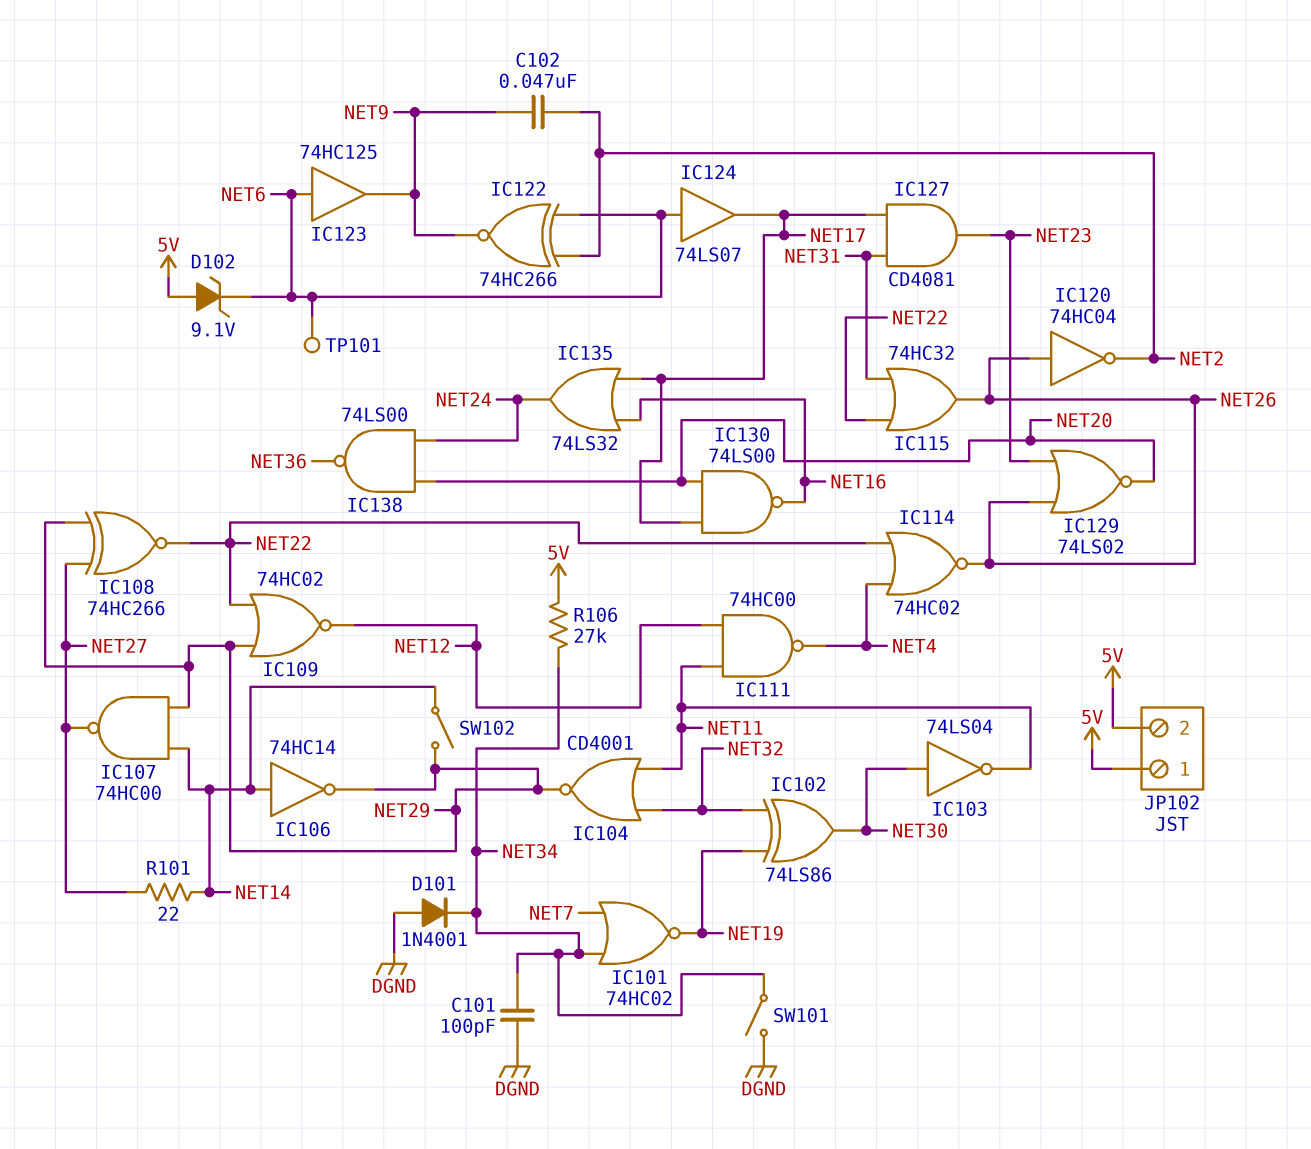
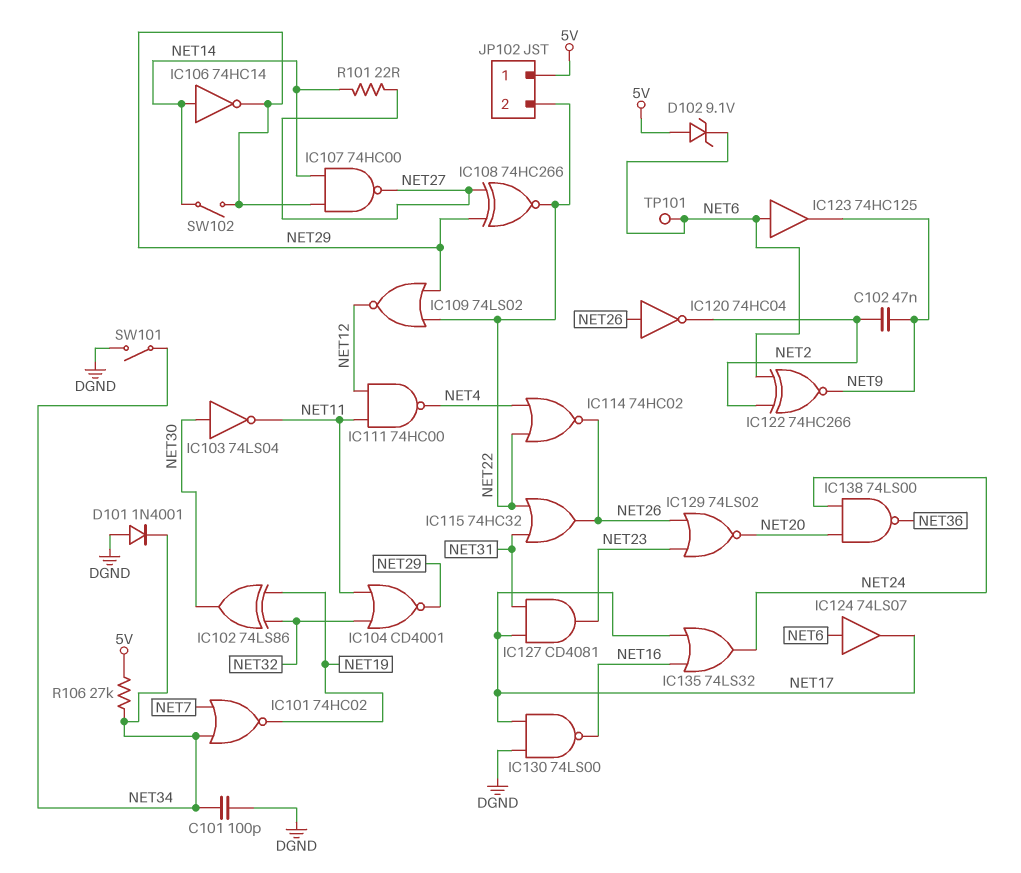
IC109: NOR 74HC02 (in NET22, in NET29, out NET12) -> NOR 74LS02 (in NET22, in NET29, out NET12)
IC130: NAND 74LS00 (in NET17, in NET20, out NET16) -> NAND 74LS00 (in DGND, in NET17, out NET16)
JP102 pin 2: 5V -> NET22

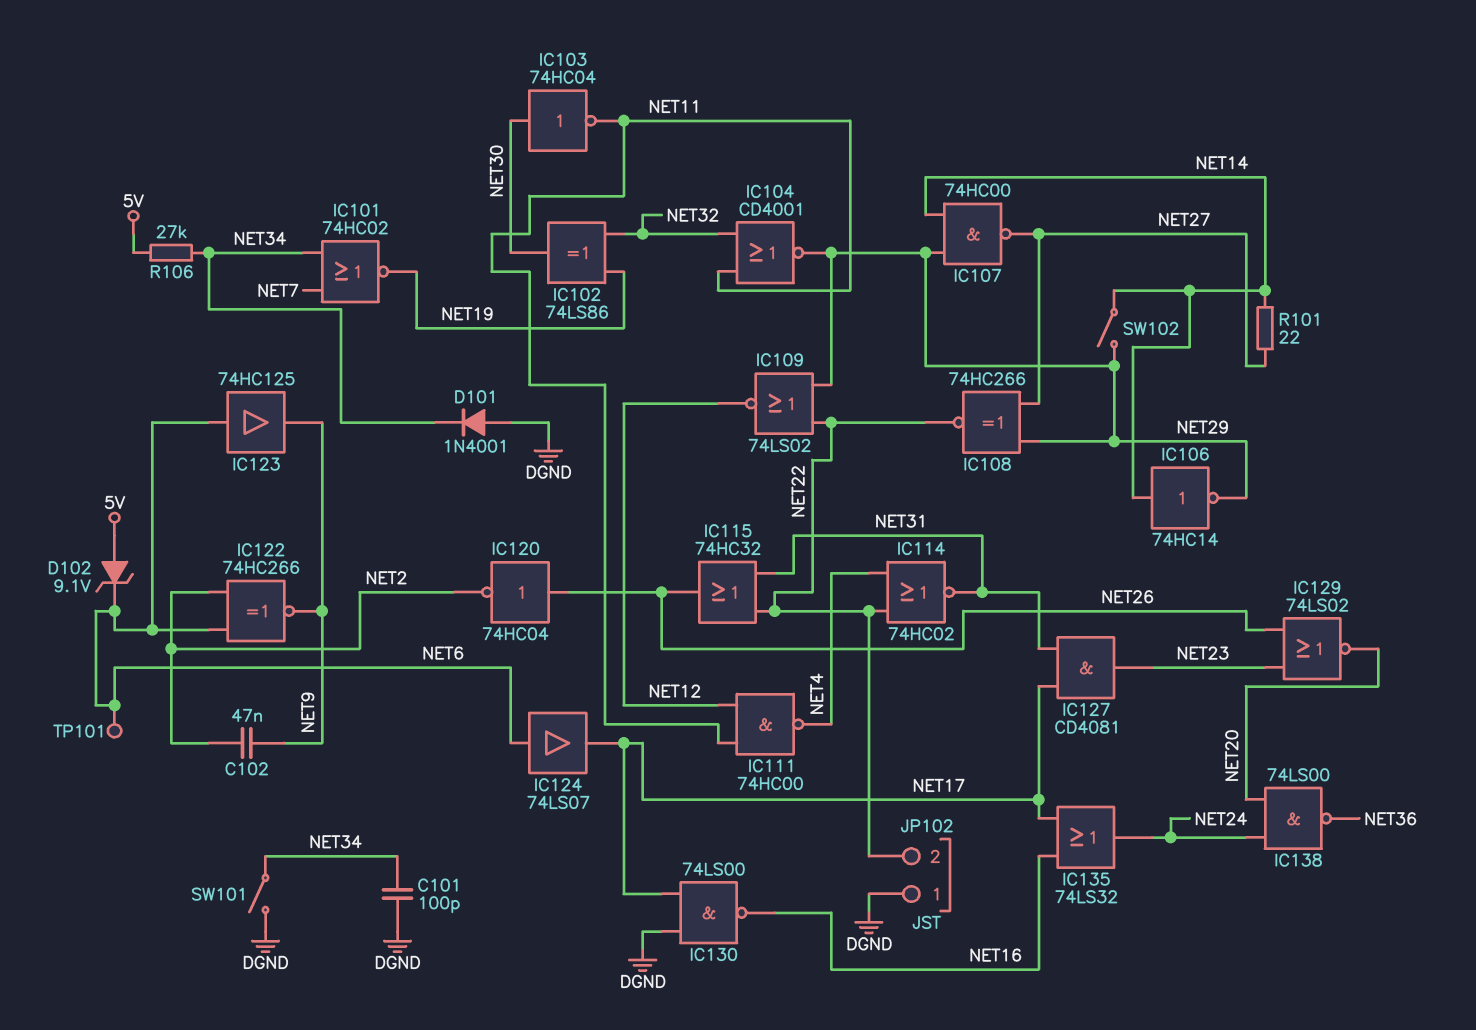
IC103: NOT 74LS04 (in NET30, out NET11) -> NOT 74HC04 (in NET30, out NET11)
IC114: NOR 74HC02 (in NET4, in NET22, out NET26) -> NOR 74HC02 (in NET4, in NET22, out NET31)
JP102 pin 1: 5V -> DGND

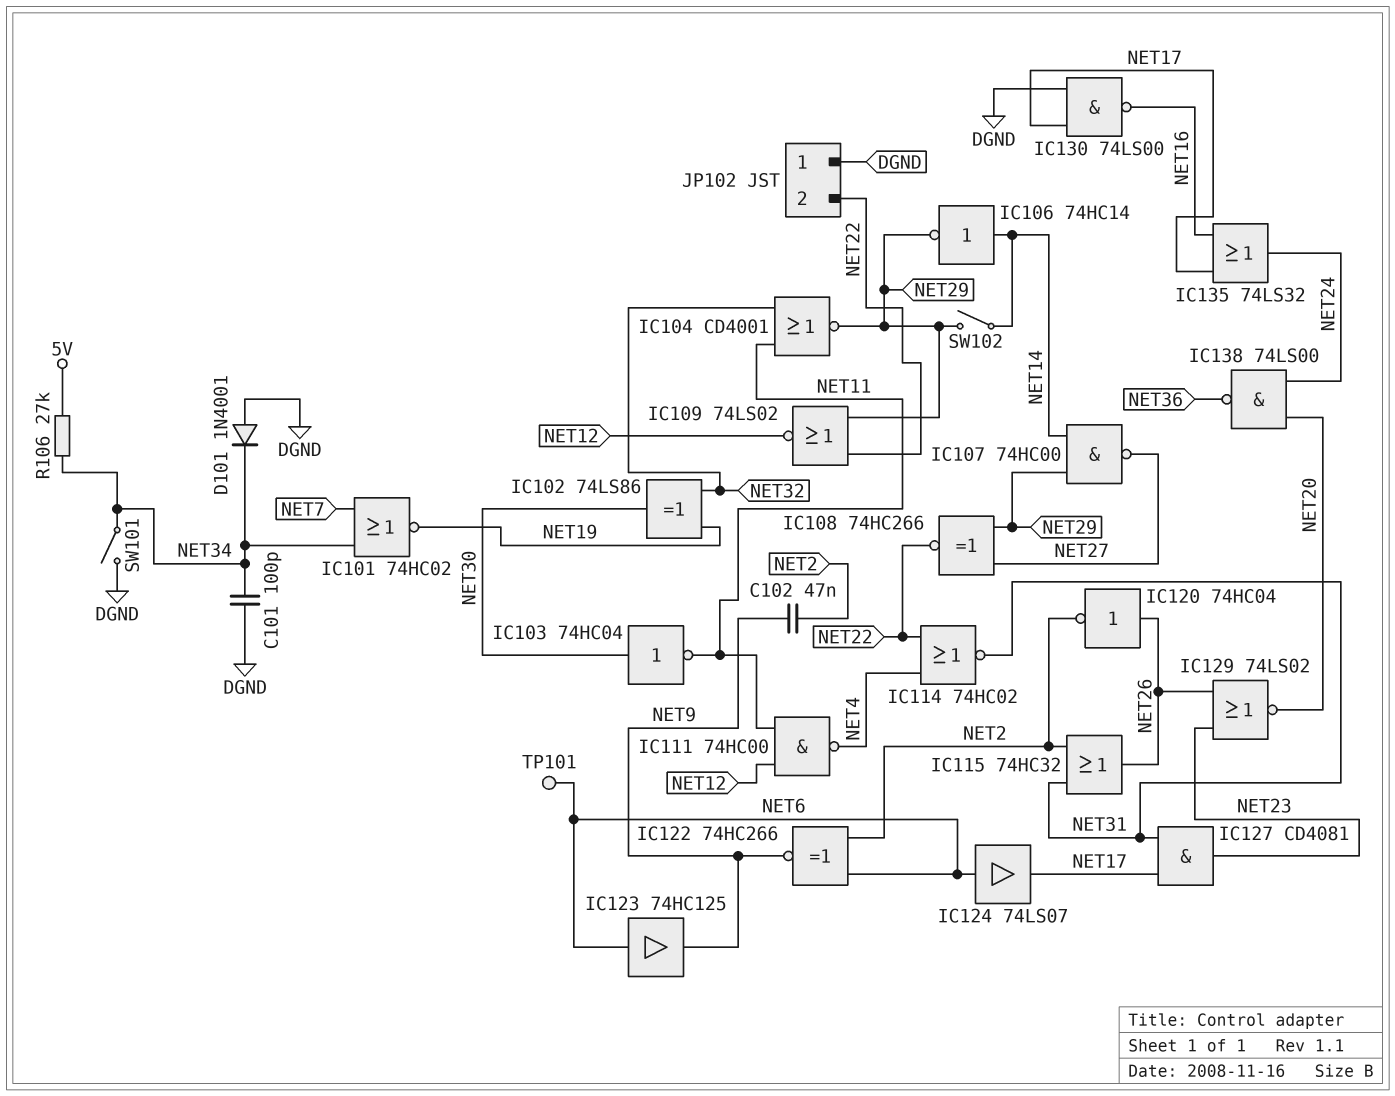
D102: zener 9.1V (A 5V, K NET6) -> none
IC115: OR 74HC32 (in NET22, in NET31, out NET26) -> OR 74HC32 (in NET2, in NET31, out NET26)
R101: 22 (NET14, NET27) -> none

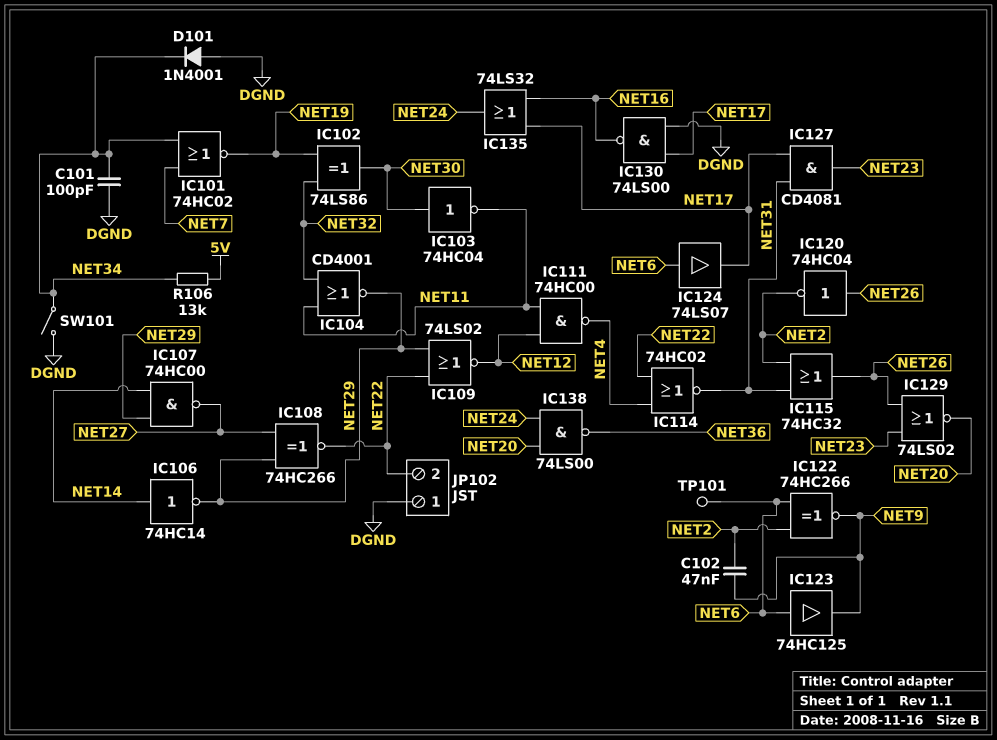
R106: 27k (5V, NET34) -> 13k (5V, NET34)
SW102: switch (NET14, NET29) -> none

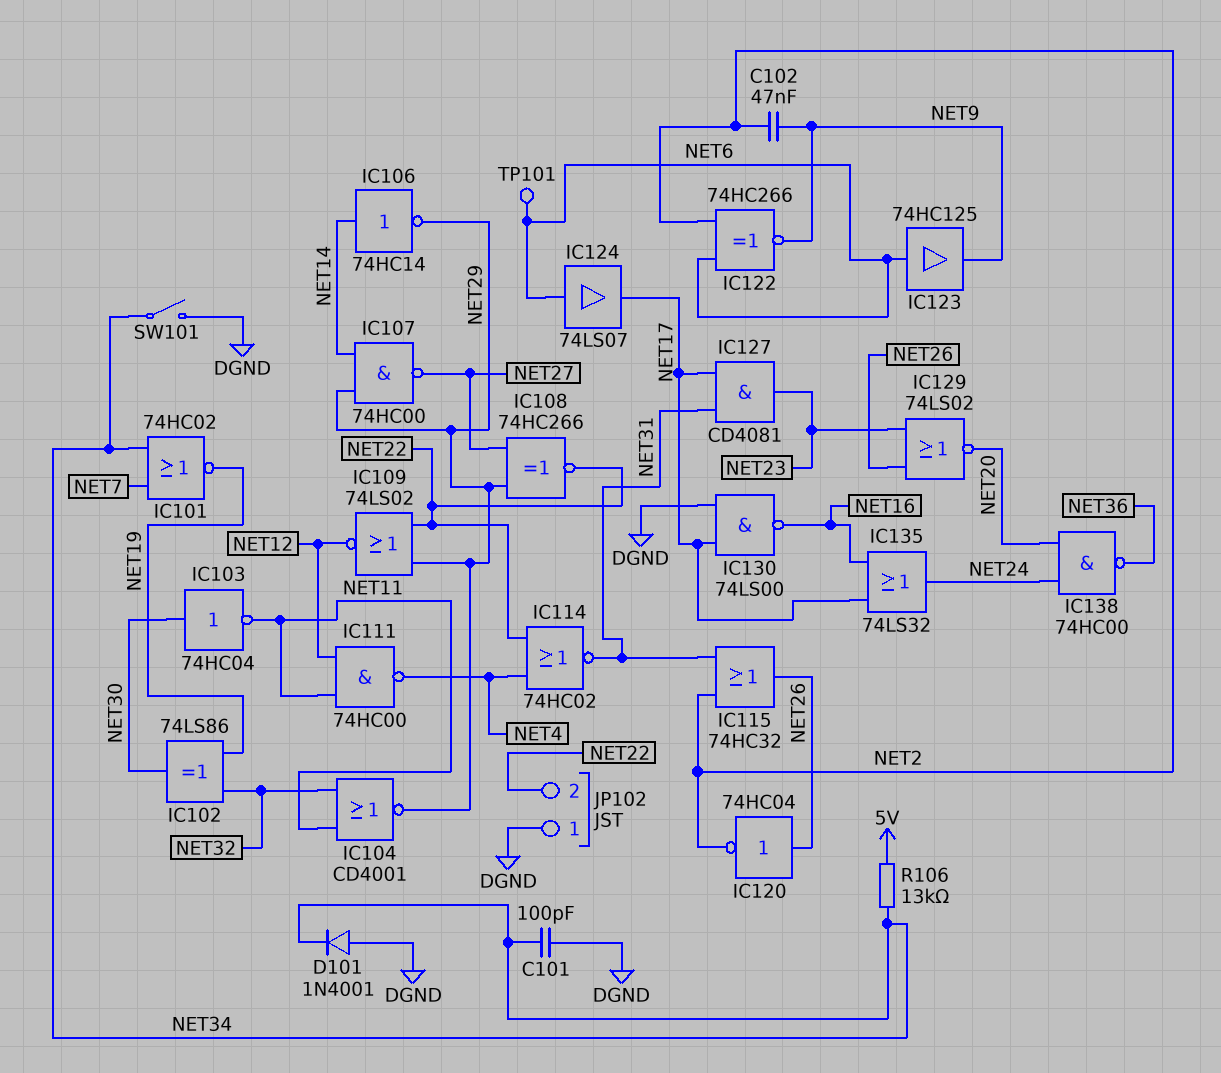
IC138: NAND 74LS00 (in NET20, in NET24, out NET36) -> NAND 74HC00 (in NET20, in NET24, out NET36)

